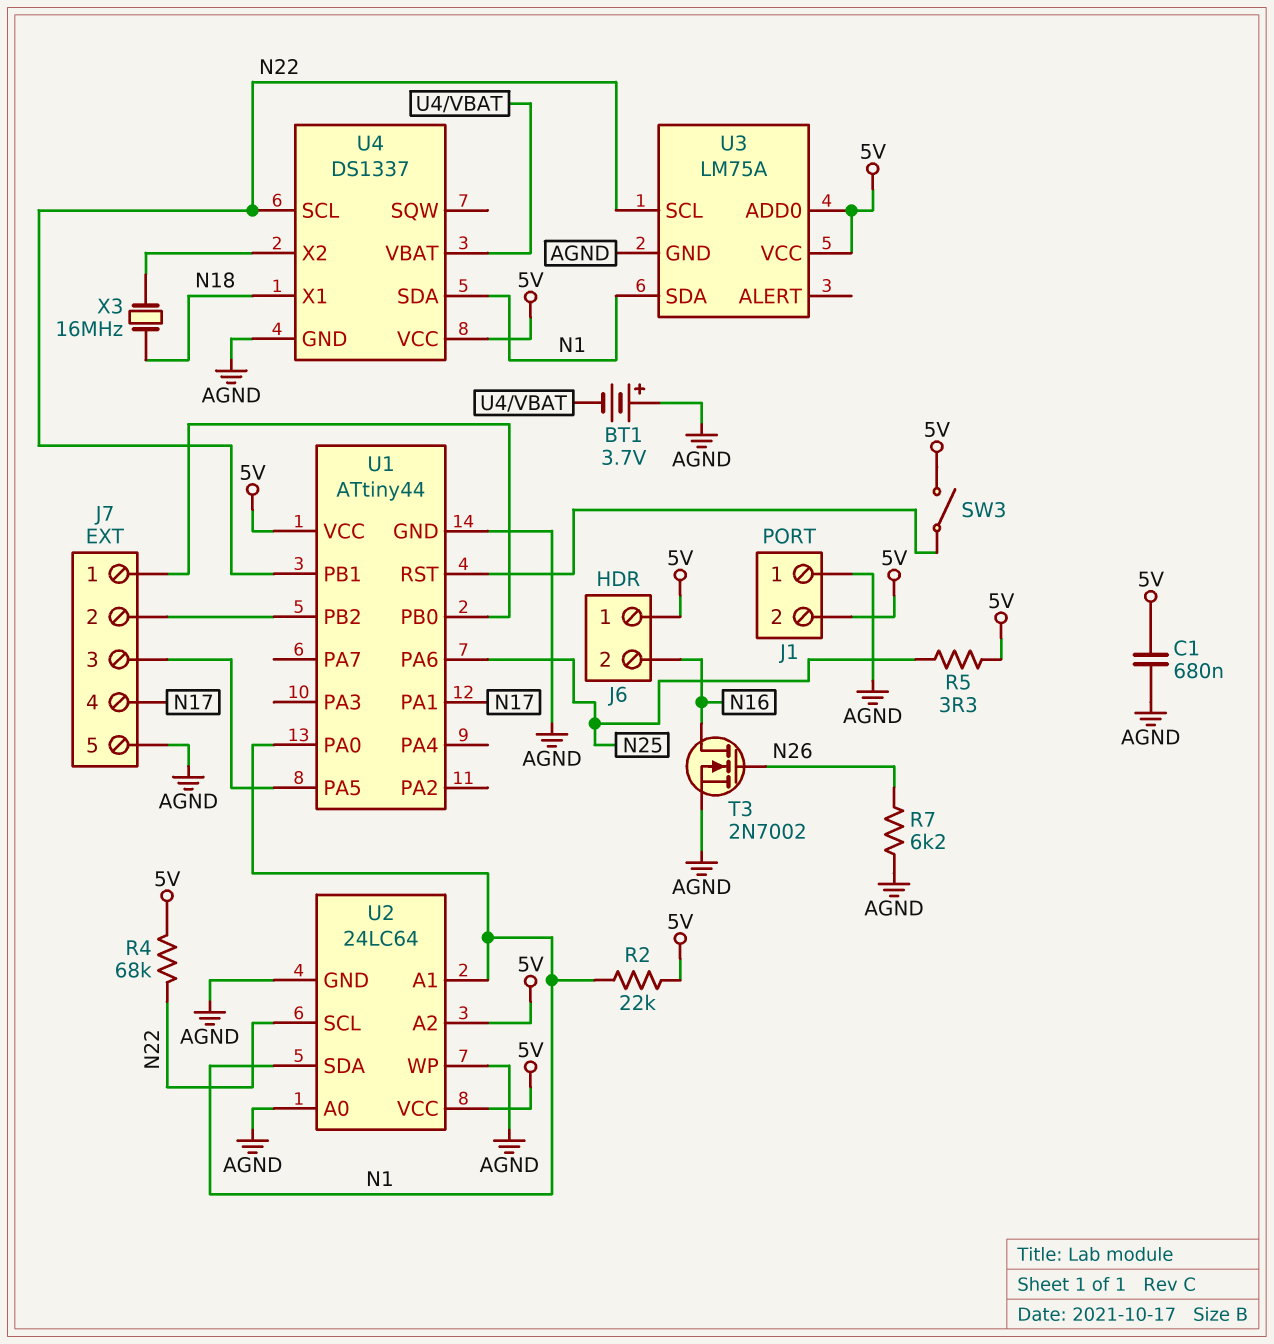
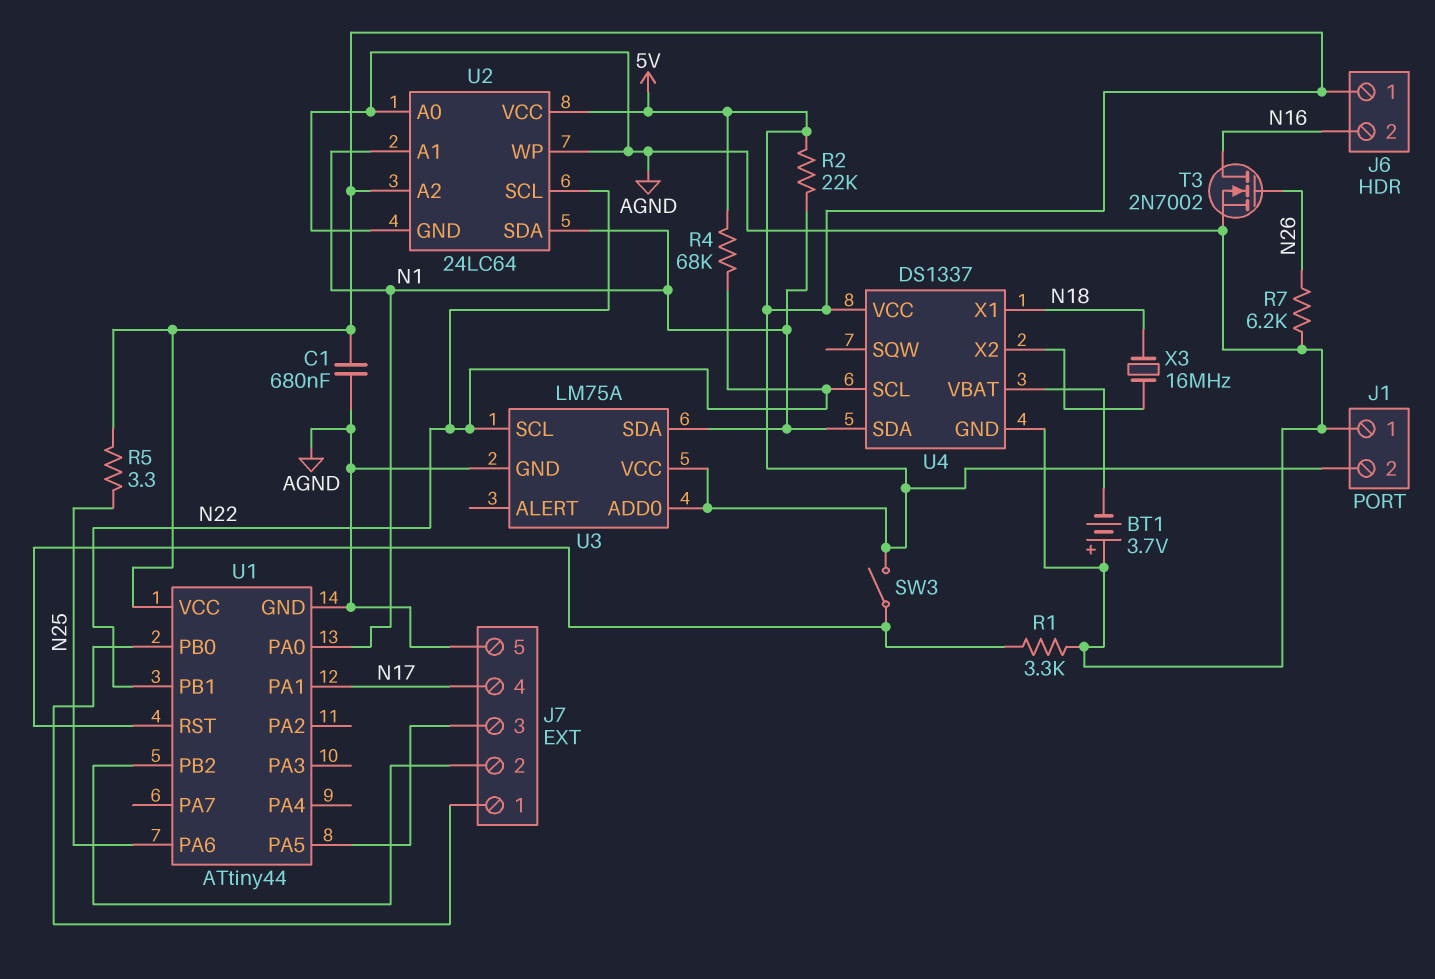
R1: none -> 3.3k (AGND, U1/RST)

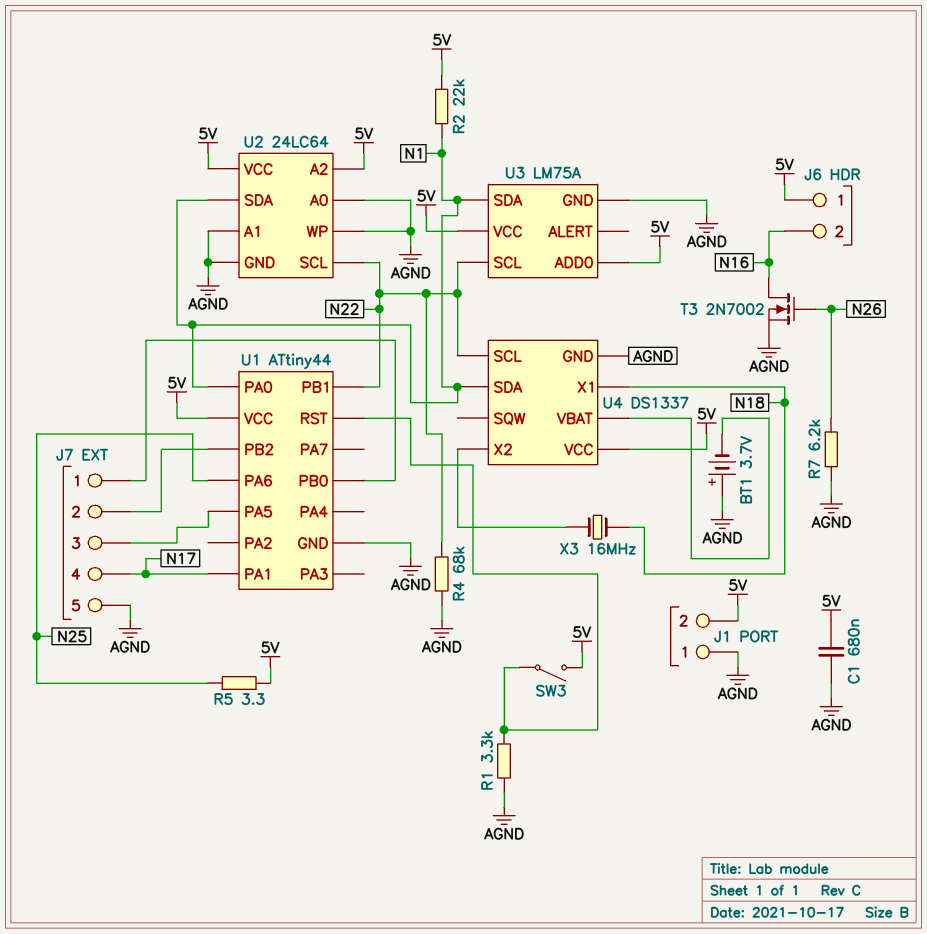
R4: 68k (5V, N22) -> 68k (AGND, N22)
U2 pin A1: N1 -> AGND

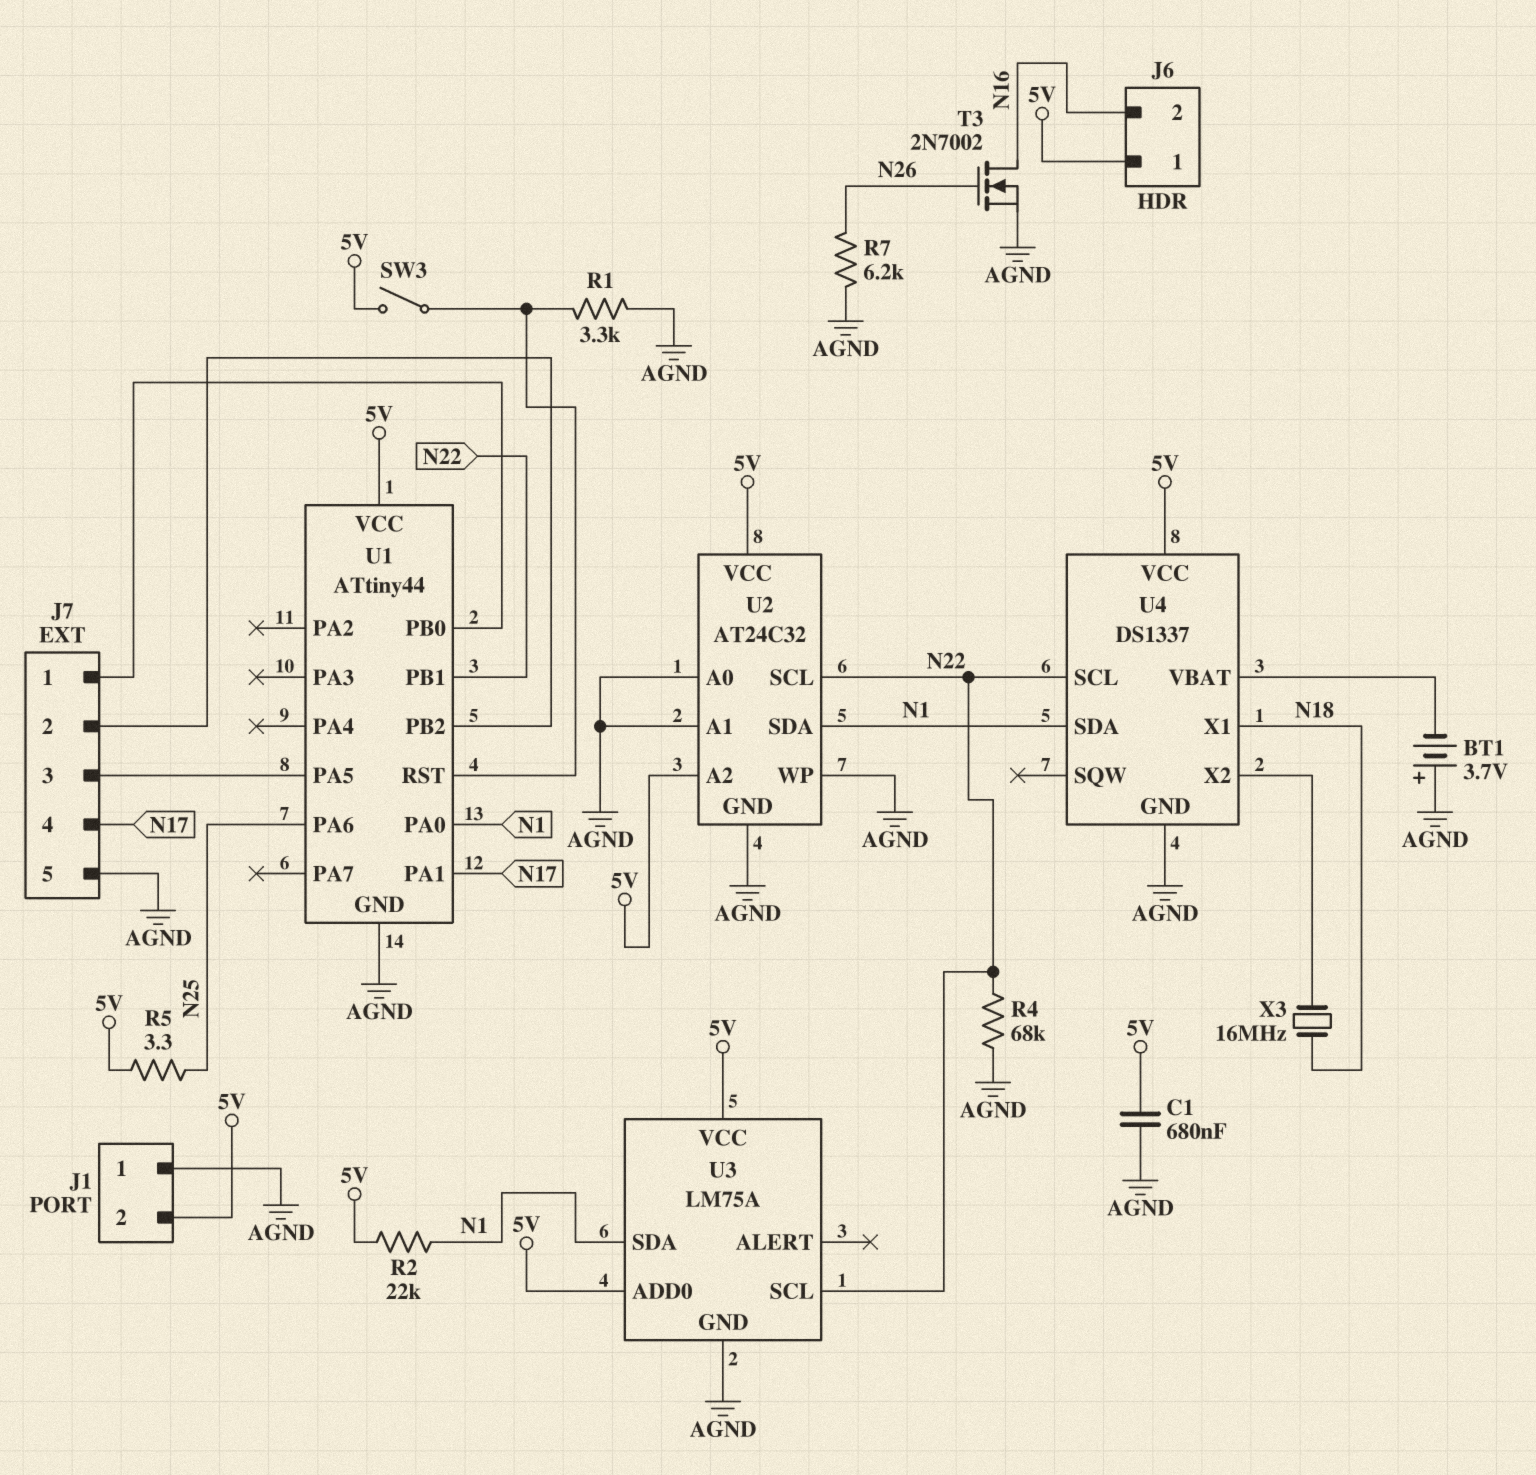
U2: 24LC64 -> AT24C32

